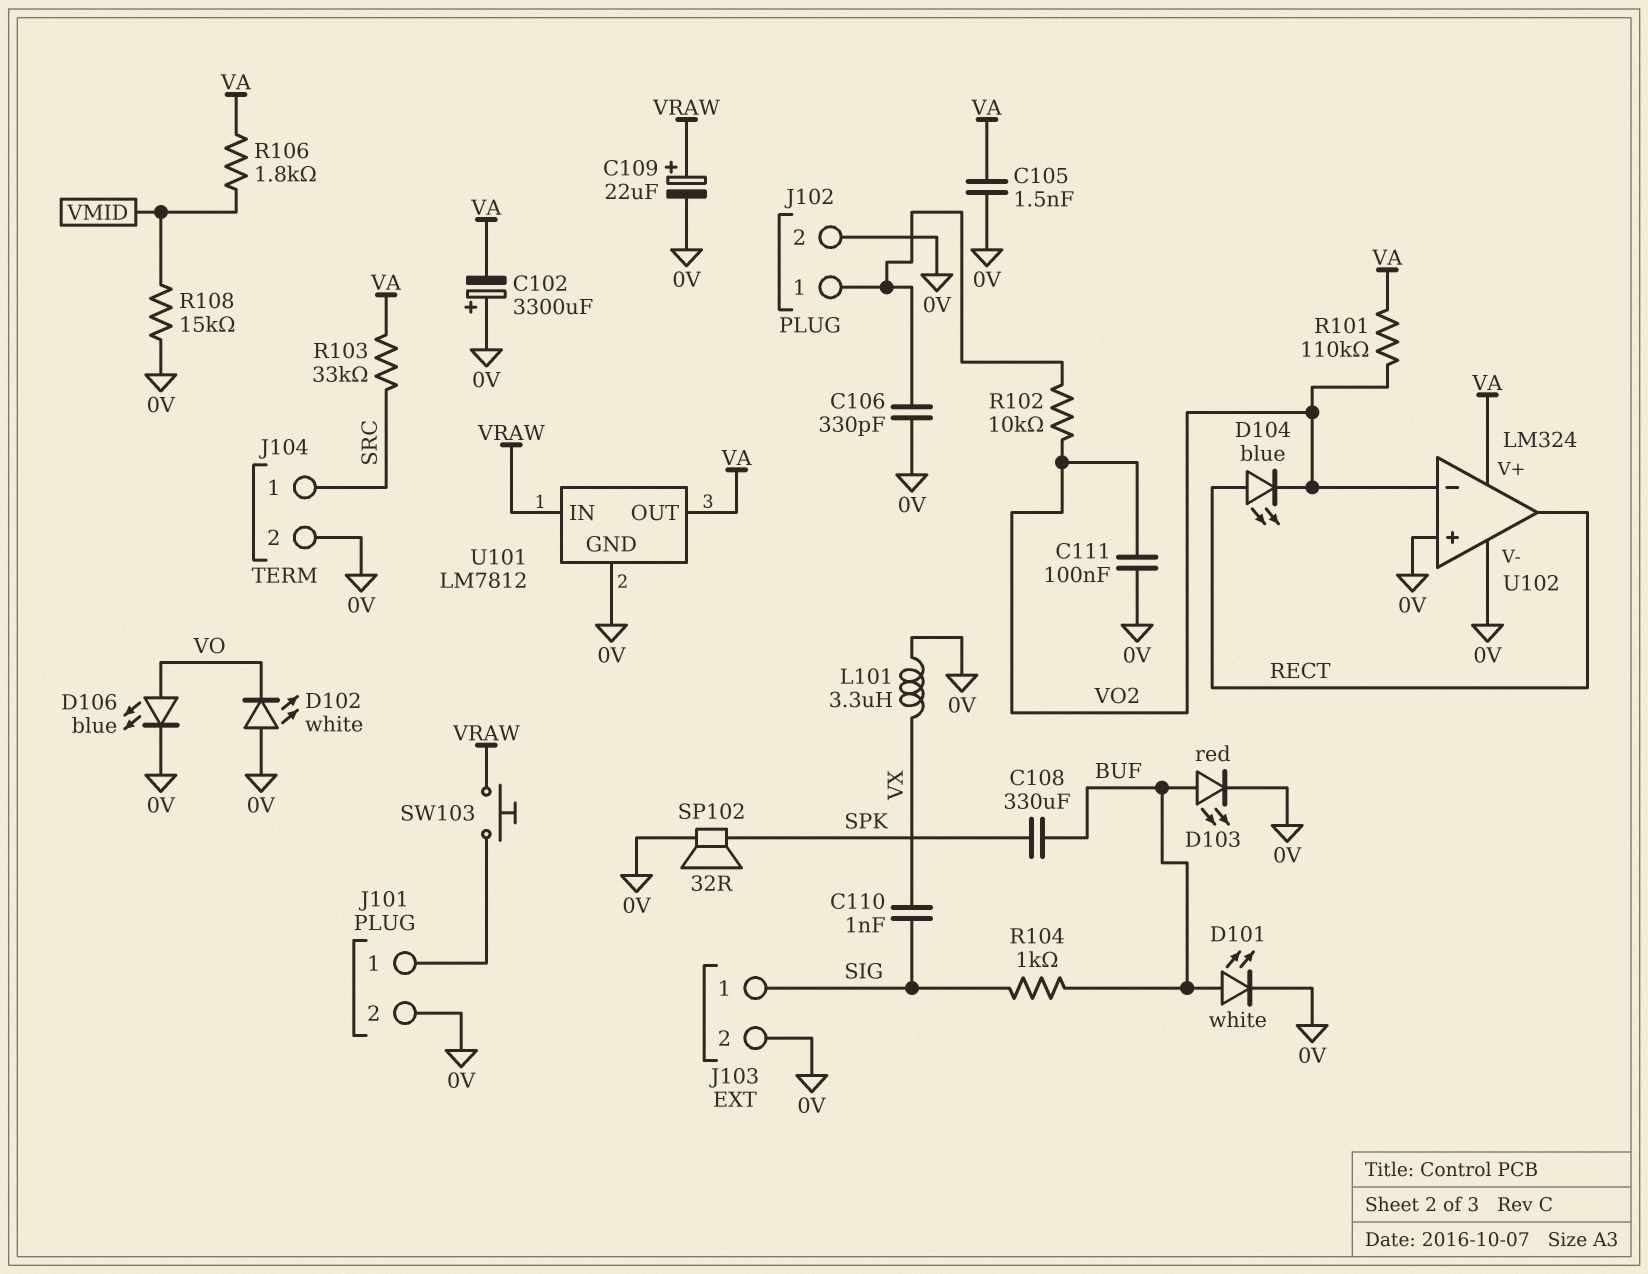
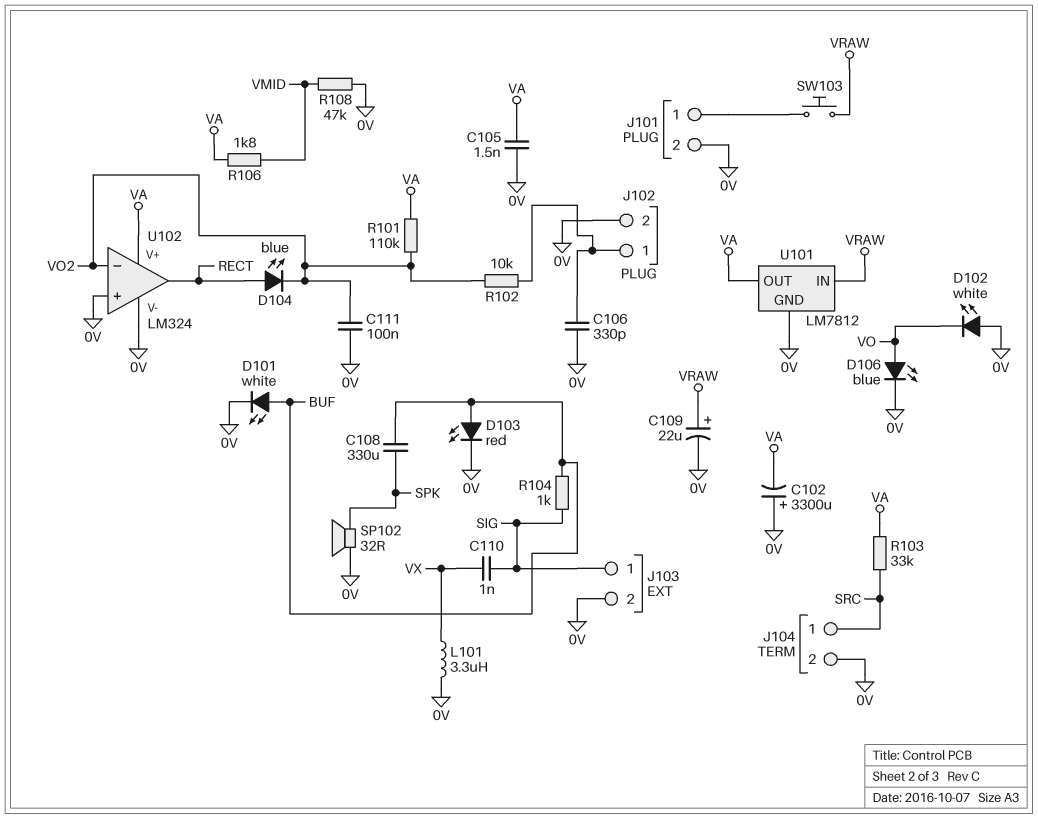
R108: 15k (0V, VMID) -> 47k (0V, VMID)

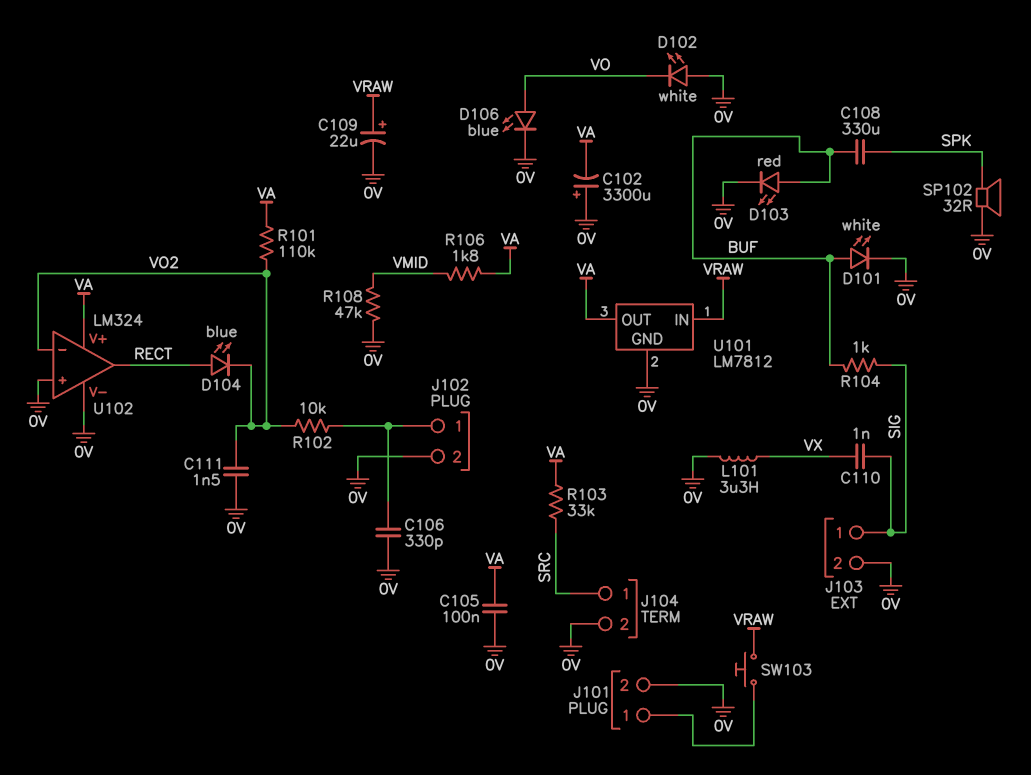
C105: 1.5nF (0V, VA) -> 100nF (0V, VA)
C111: 100nF (0V, VO2) -> 1.5nF (0V, VO2)

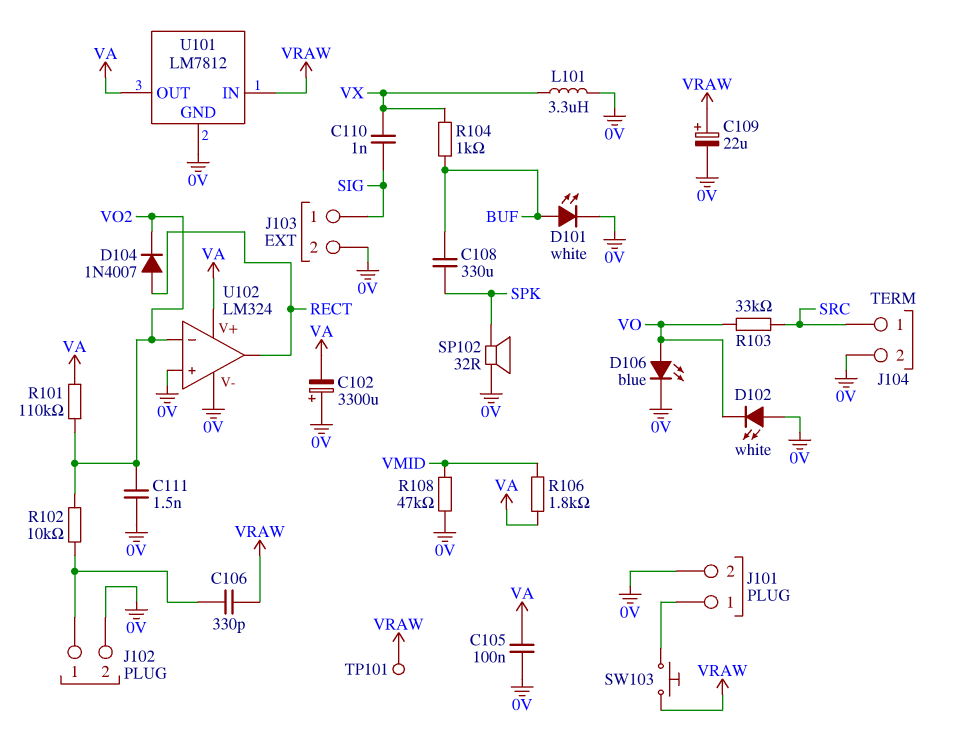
C106: 330pF (0V, J102/1) -> 330pF (J102/1, VRAW)
D103: LED red (A BUF, K 0V) -> none
D104: LED blue (A RECT, K VO2) -> diode 1N4007 (A RECT, K VO2)
R103: 33k (SRC, VA) -> 33k (SRC, VO)
R104: 1k (BUF, SIG) -> 1k (BUF, VX)
TP101: none -> test point (VRAW)

